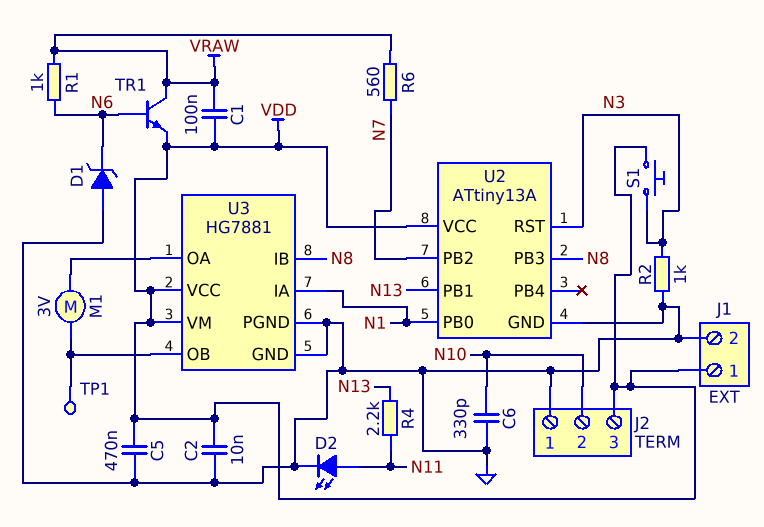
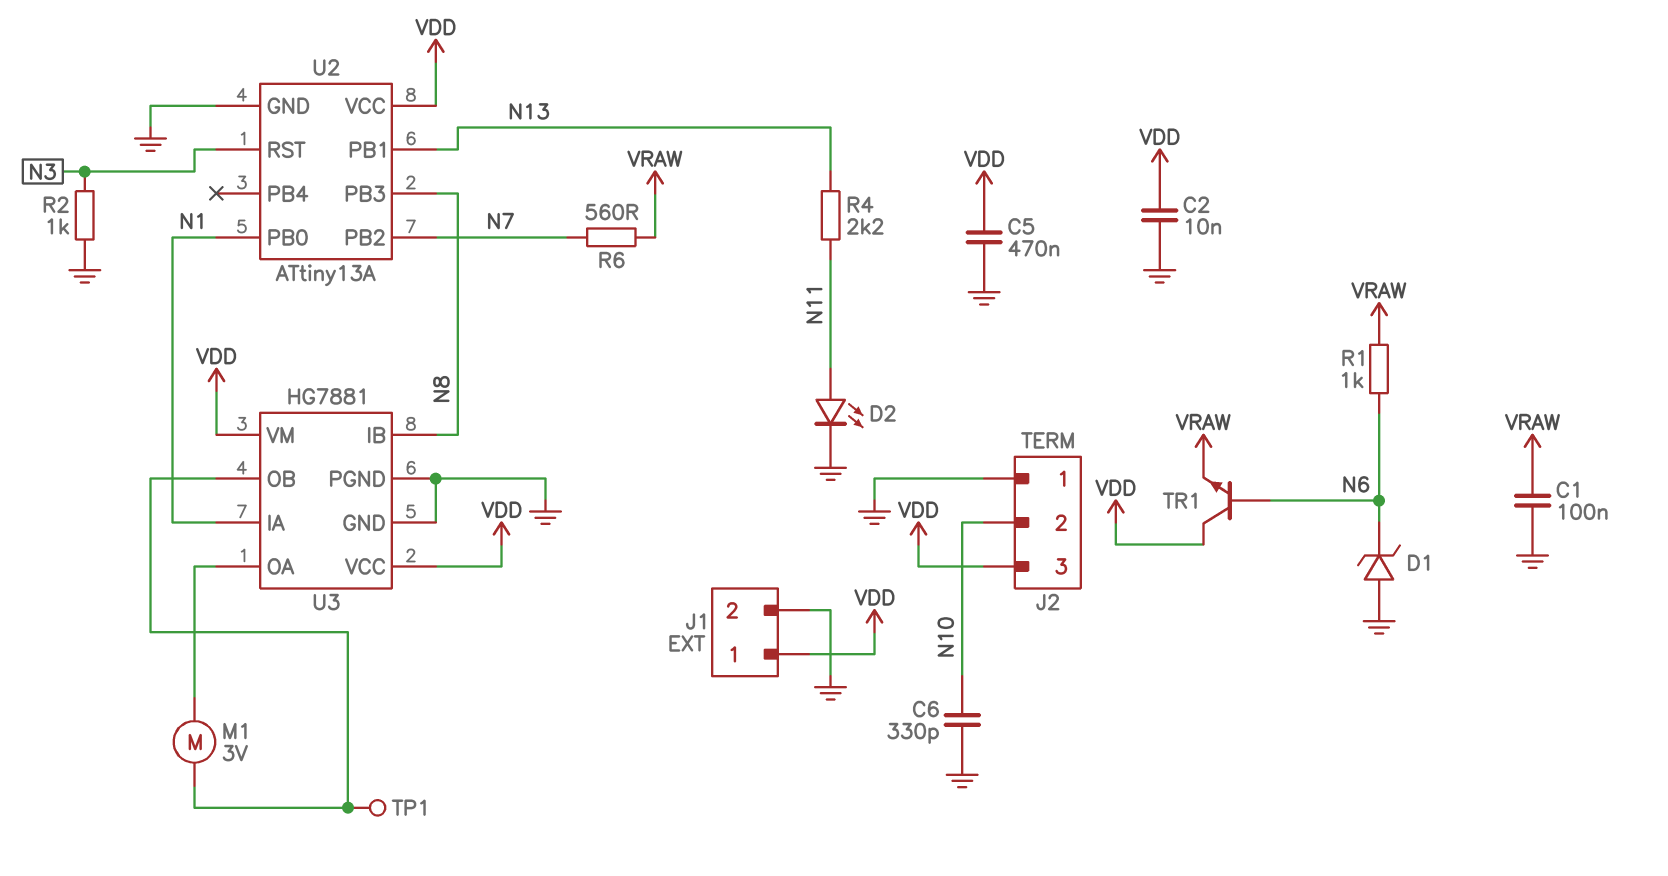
C1: 100nF (VDD, VRAW) -> 100nF (GND, VRAW)
S1: button (N3, VDD) -> none
TR1: NPN (B N6, C VRAW, E VDD) -> NPN (B N6, C VDD, E VRAW)

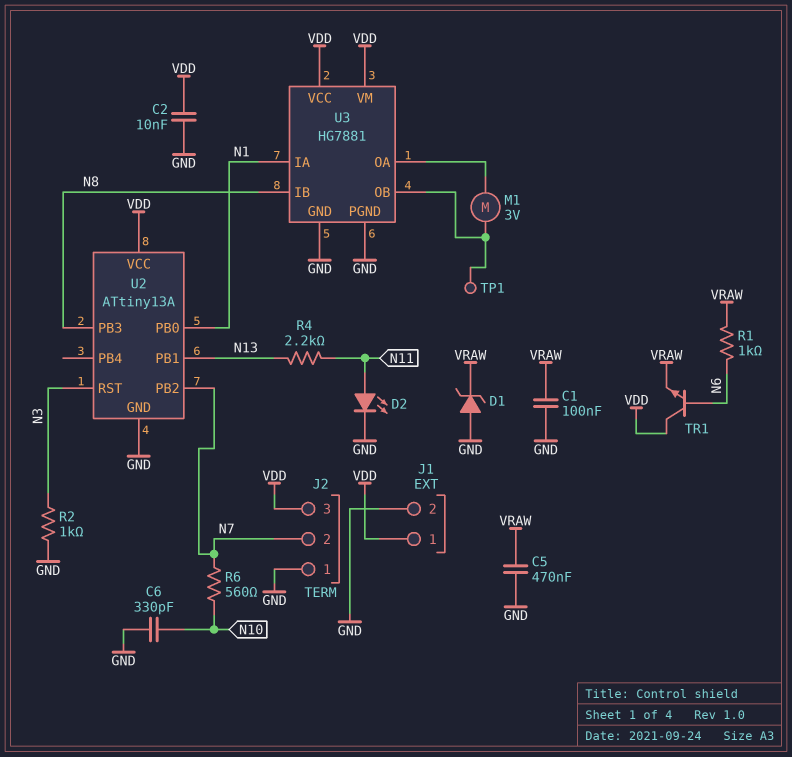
C5: 470nF (GND, VDD) -> 470nF (GND, VRAW)
D1: zener (A GND, K N6) -> zener (A GND, K VRAW)
J2 pin 2: N10 -> N7
R6: 560 (N7, VRAW) -> 560 (N7, N10)

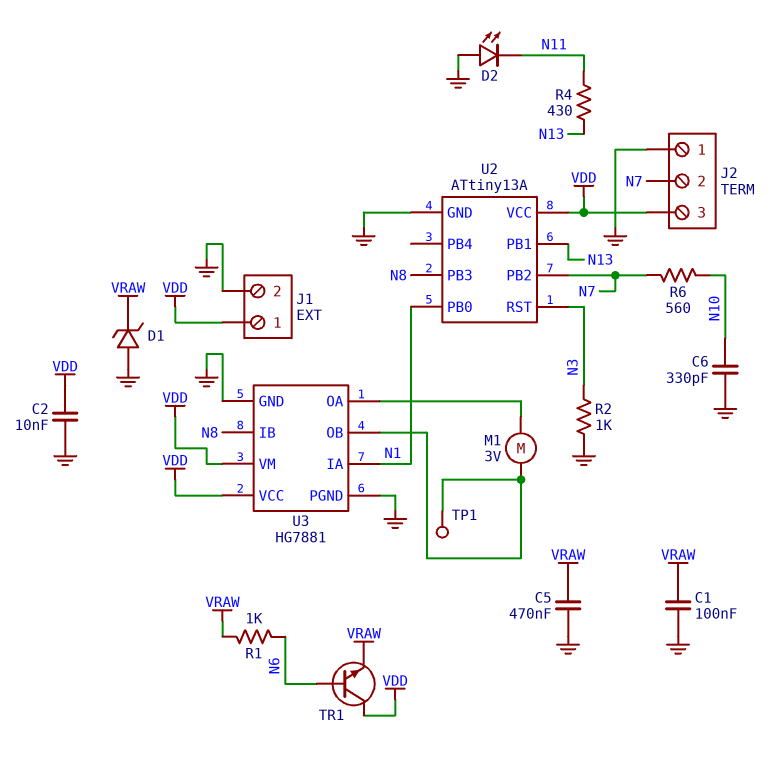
D2: LED (A N11, K GND) -> LED (A GND, K N11)
R4: 2.2k (N11, N13) -> 430 (N11, N13)

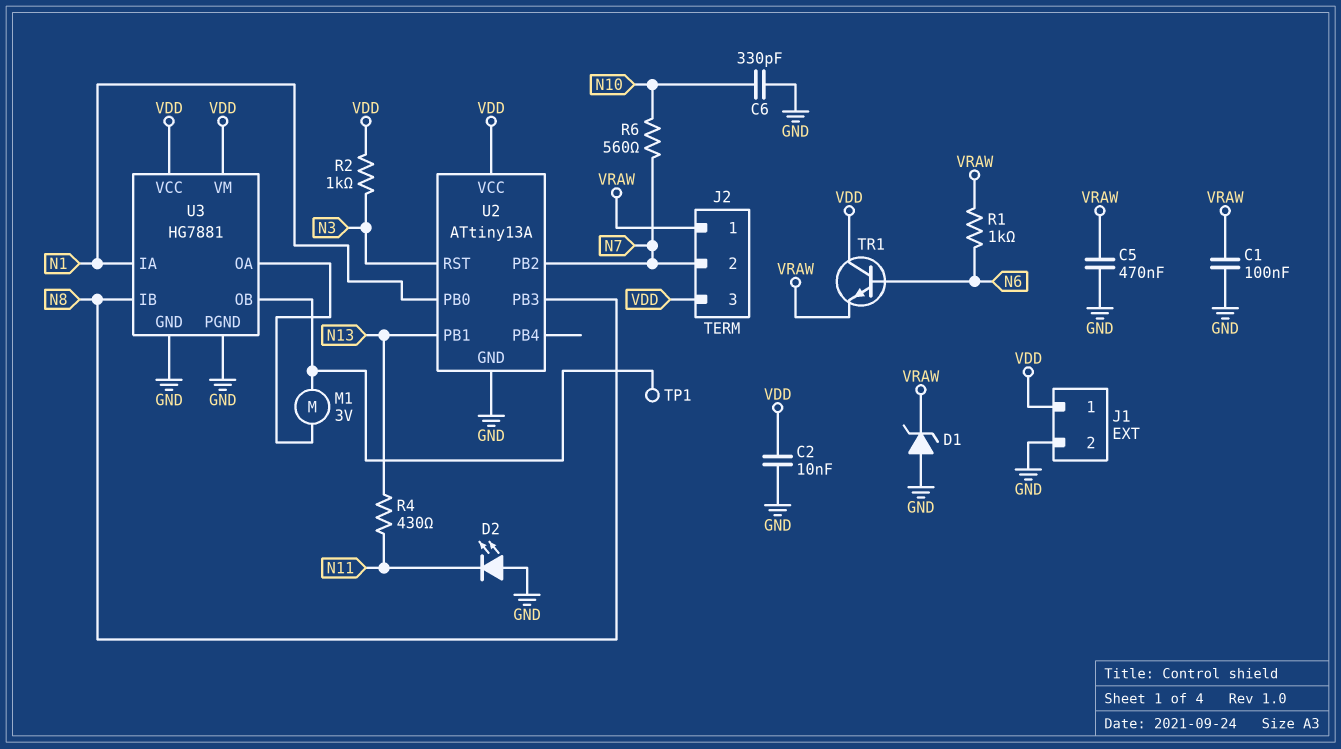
J2 pin 1: GND -> VRAW
R2: 1k (GND, N3) -> 1k (N3, VDD)

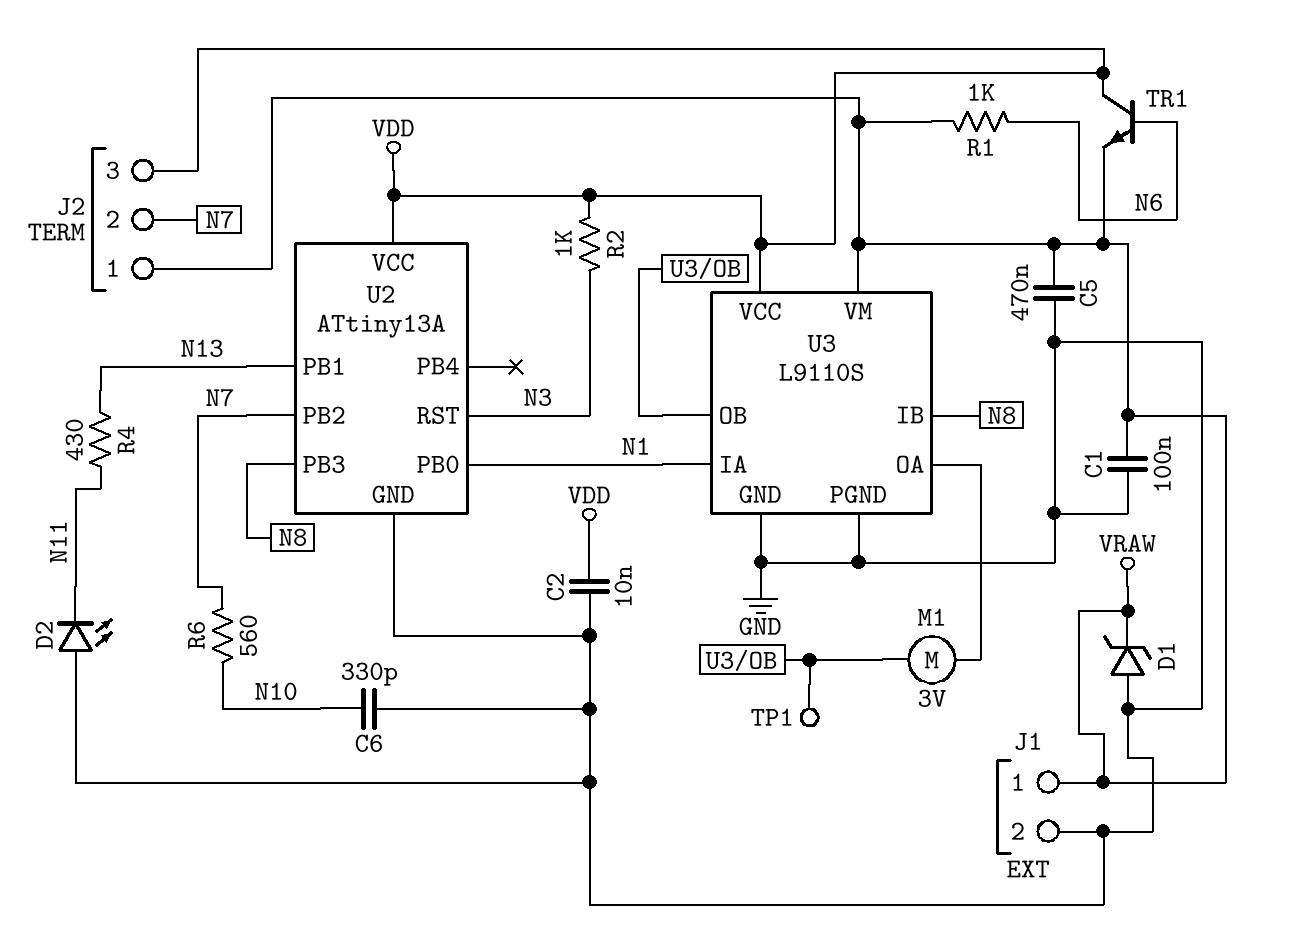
J1 pin 1: VDD -> VRAW
U3: HG7881 -> L9110S
U3 pin VM: VDD -> VRAW

